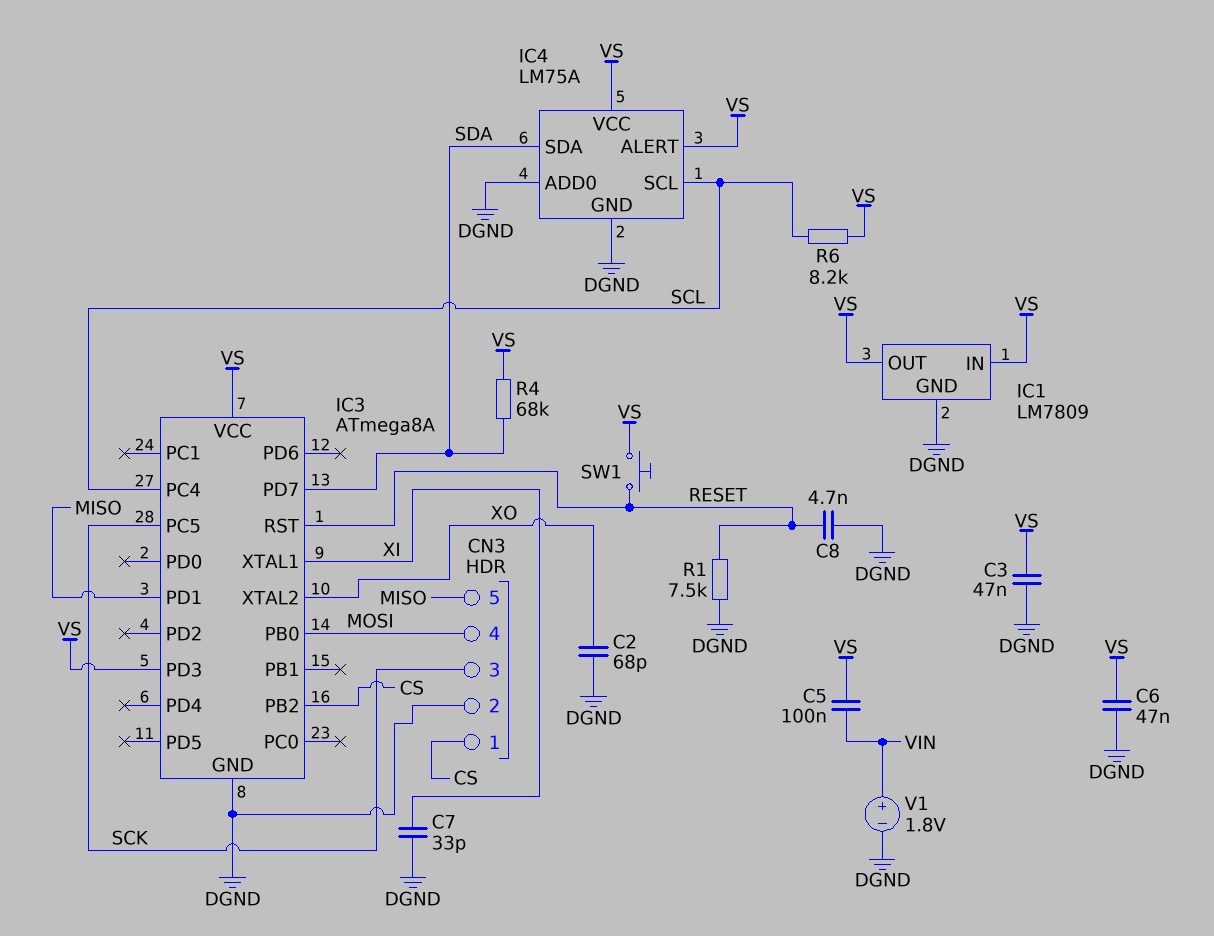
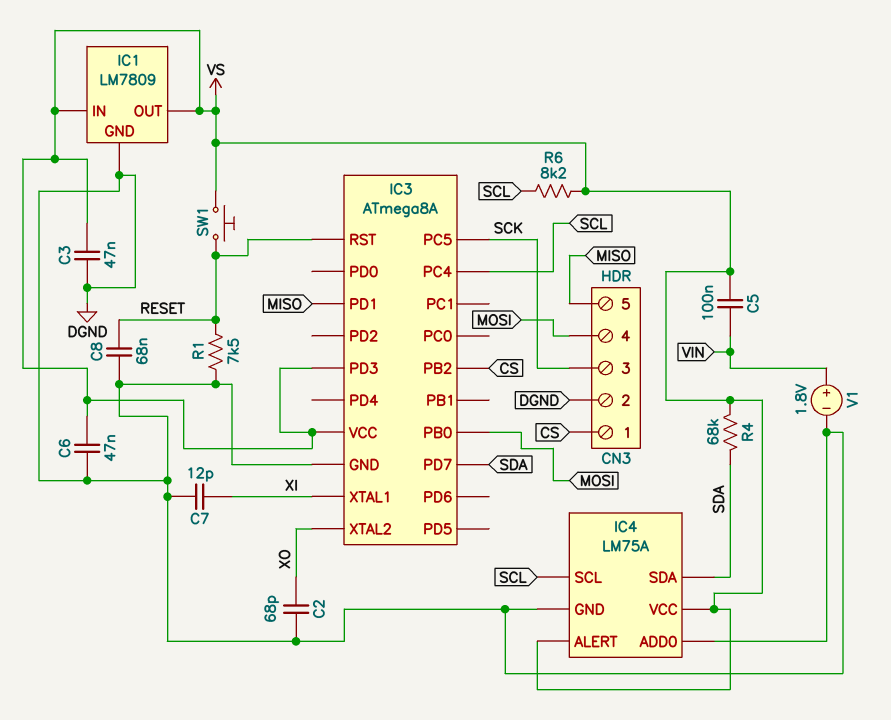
C7: 33pF (DGND, XI) -> 12pF (DGND, XI)
C8: 4.7nF (DGND, RESET) -> 68nF (DGND, RESET)

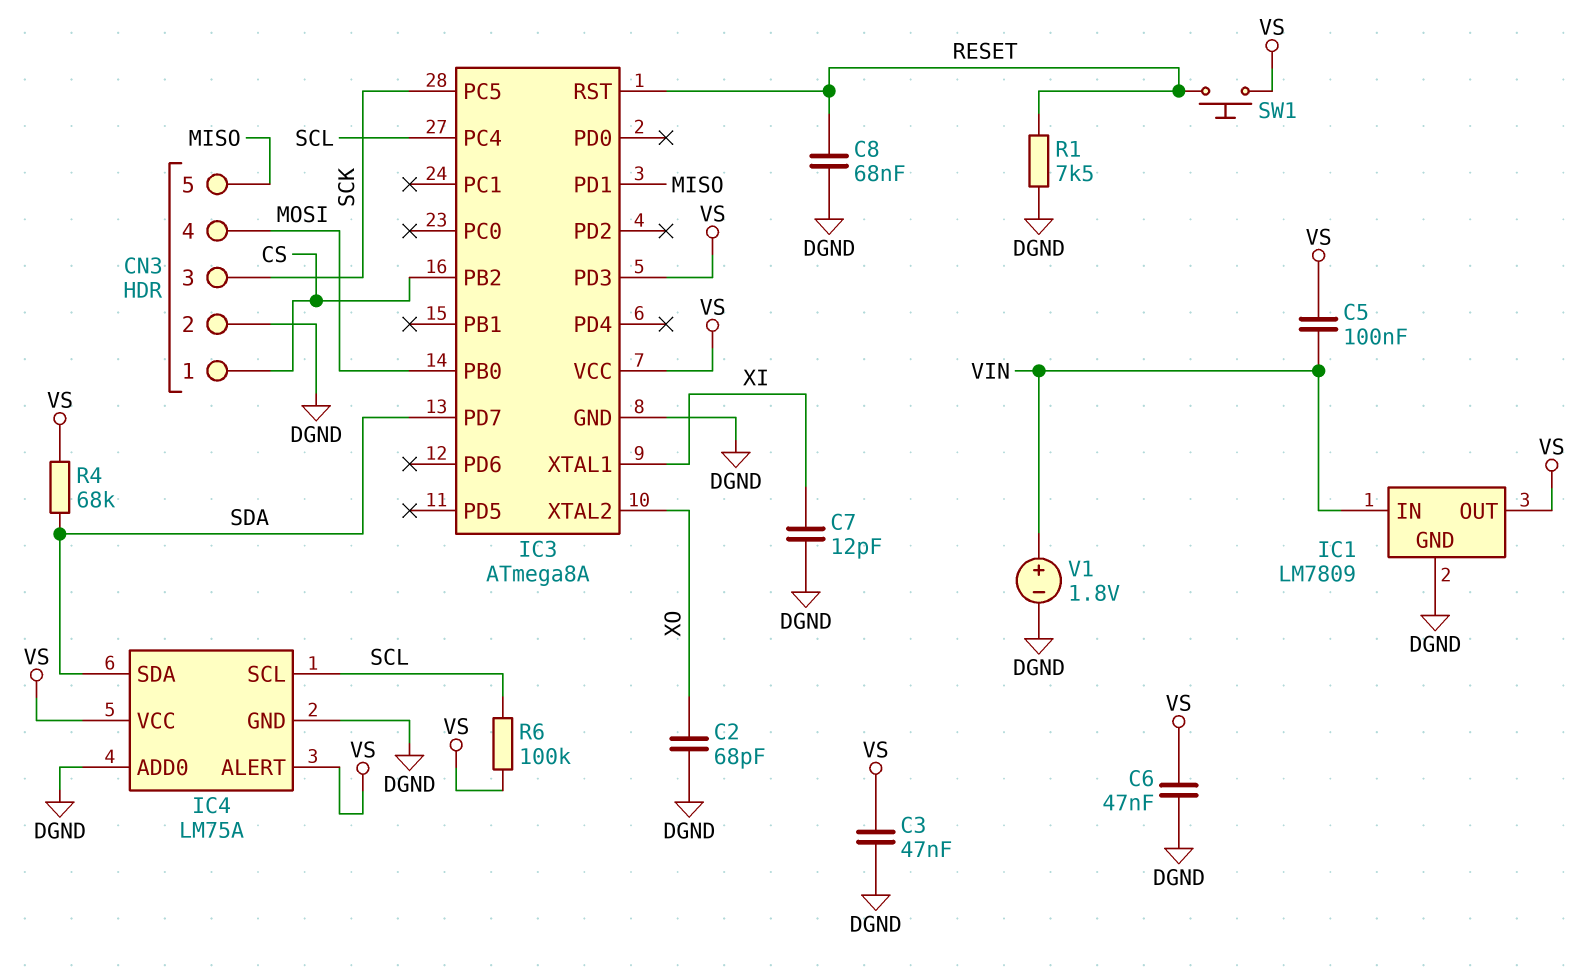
IC1 pin IN: VS -> VIN
R6: 8.2k (SCL, VS) -> 100k (SCL, VS)

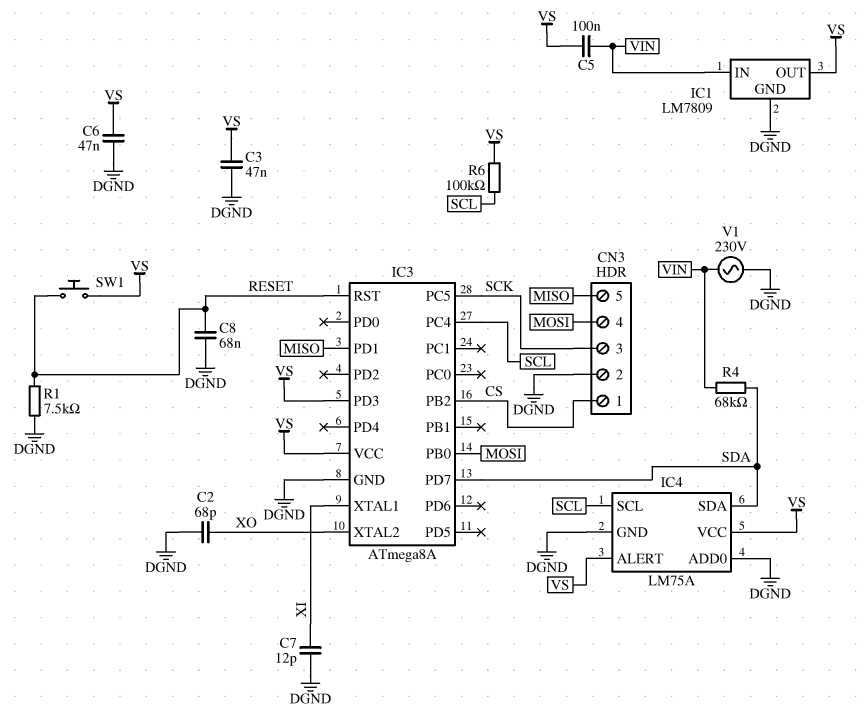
R4: 68k (SDA, VS) -> 68k (SDA, VIN)
V1: 1.8V (plus VIN, minus DGND) -> AC 230V (DGND, VIN)

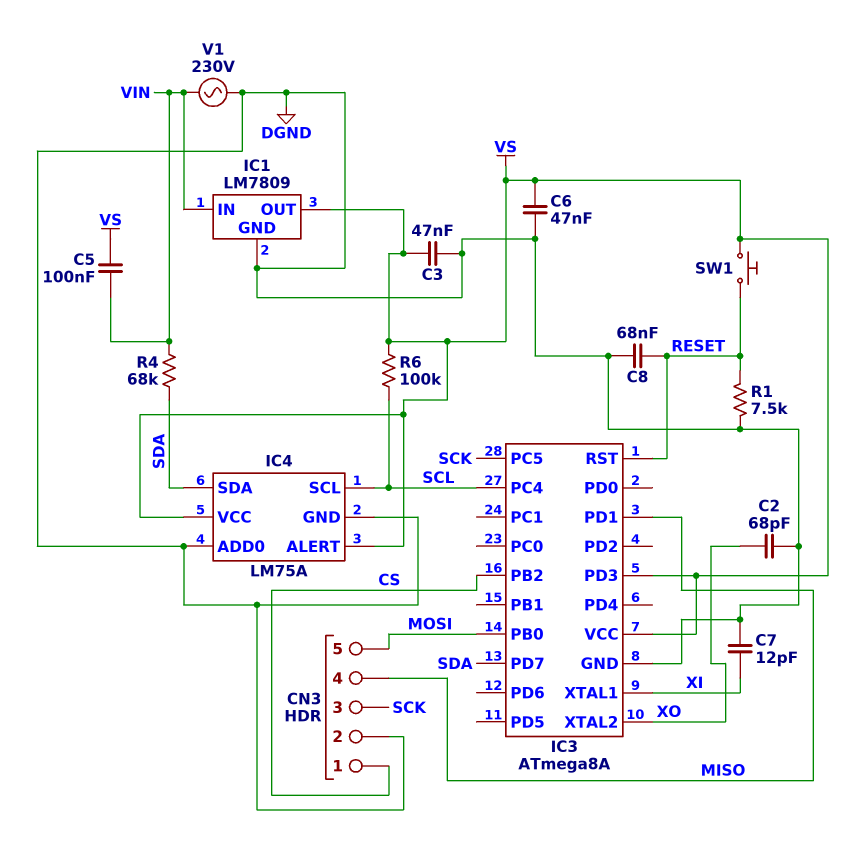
CN3 pin 4: MOSI -> MISO
CN3 pin 5: MISO -> MOSI

